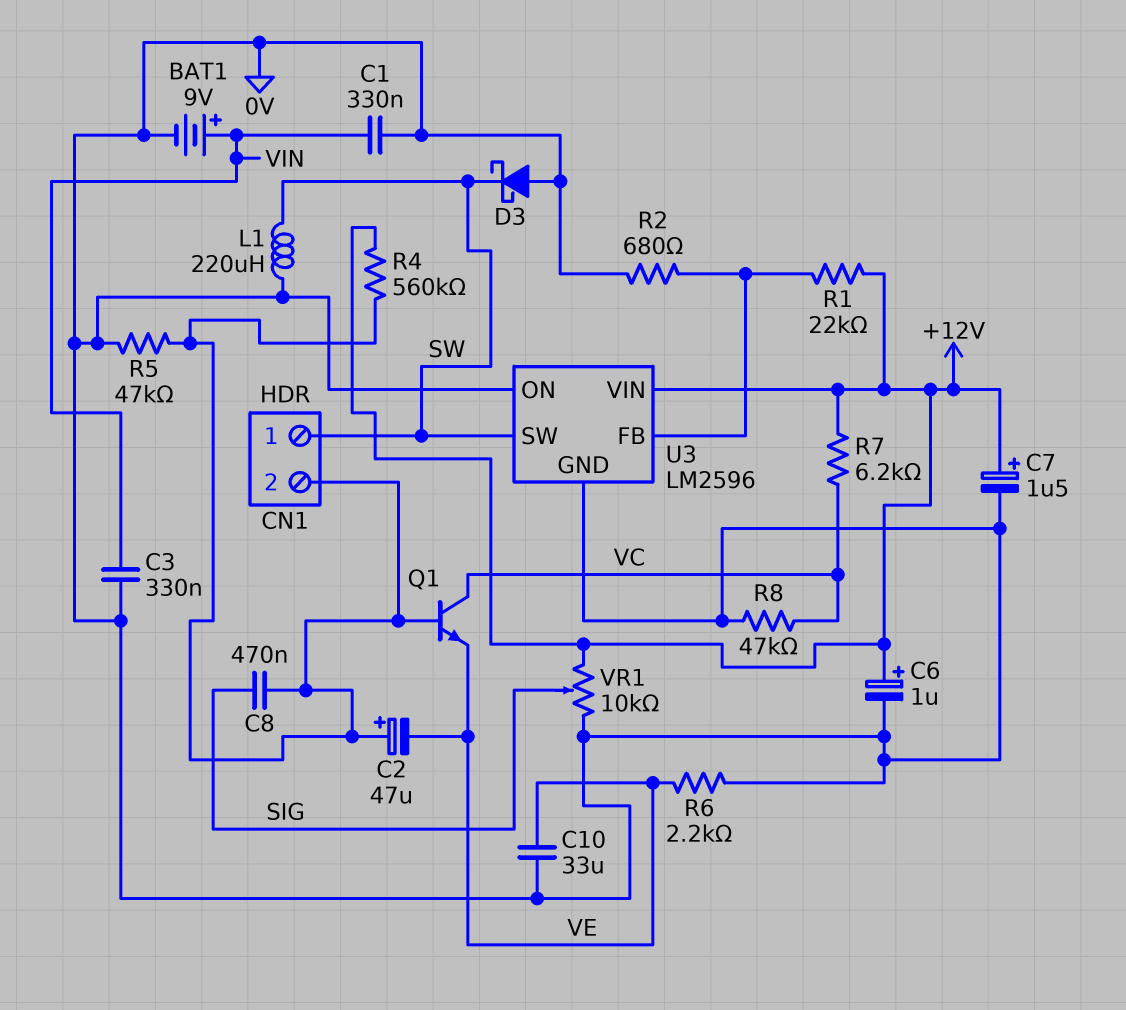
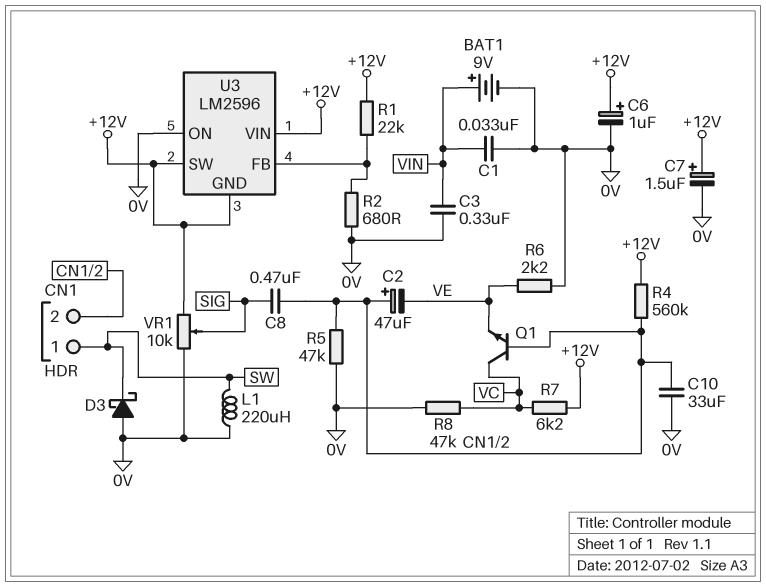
C1: 330nF (0V, VIN) -> 33nF (0V, VIN)
C10: 33uF (0V, VE) -> 33uF (0V, CN1/2)
U3 pin GND: 0V -> +12V
U3 pin SW: SW -> +12V

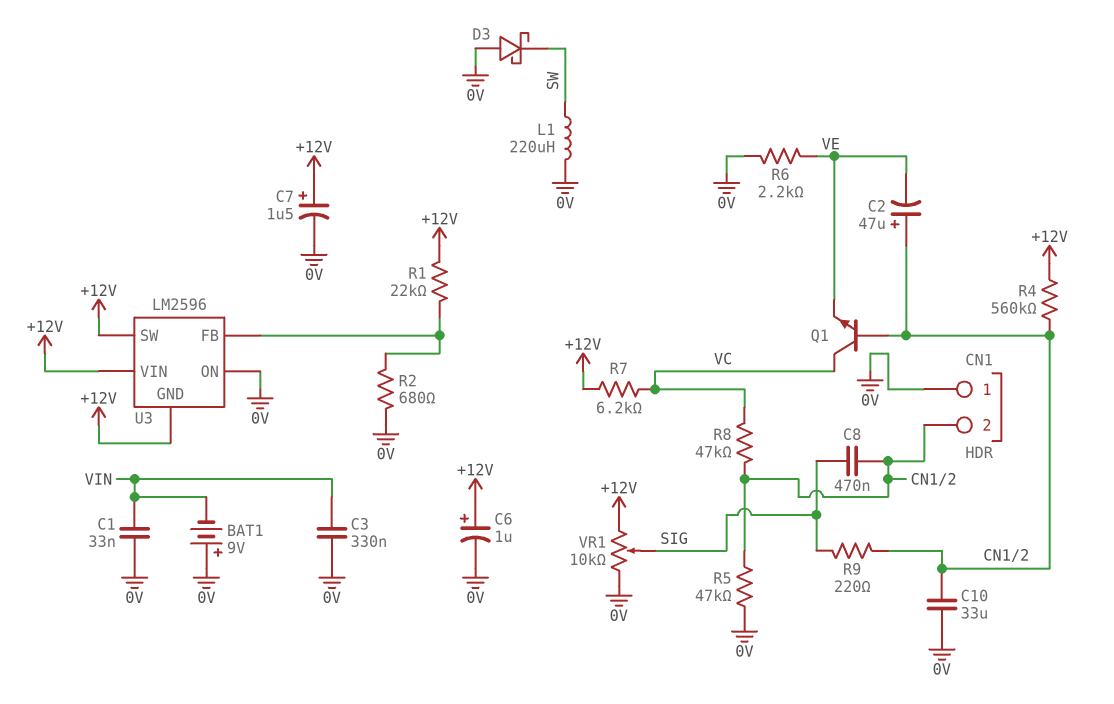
BAT1: 9V (plus VIN, minus 0V) -> 9V (plus 0V, minus VIN)
CN1 pin 1: SW -> 0V
R8: 47k (0V, VC) -> 47k (CN1/2, VC)
R9: none -> 220 (CN1/2, SIG)

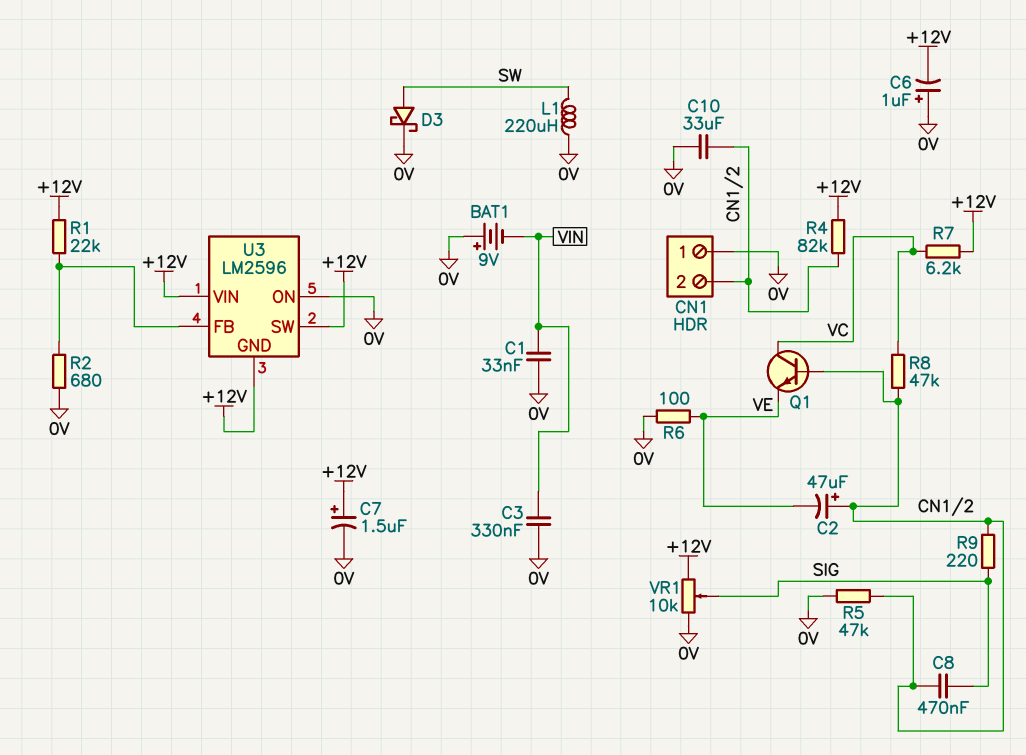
C6: 1uF (plus +12V, minus 0V) -> 1uF (plus 0V, minus +12V)
D3: schottky (A 0V, K SW) -> schottky (A SW, K 0V)
R4: 560k (+12V, CN1/2) -> 82k (+12V, CN1/2)
R6: 2.2k (0V, VE) -> 100 (0V, VE)

